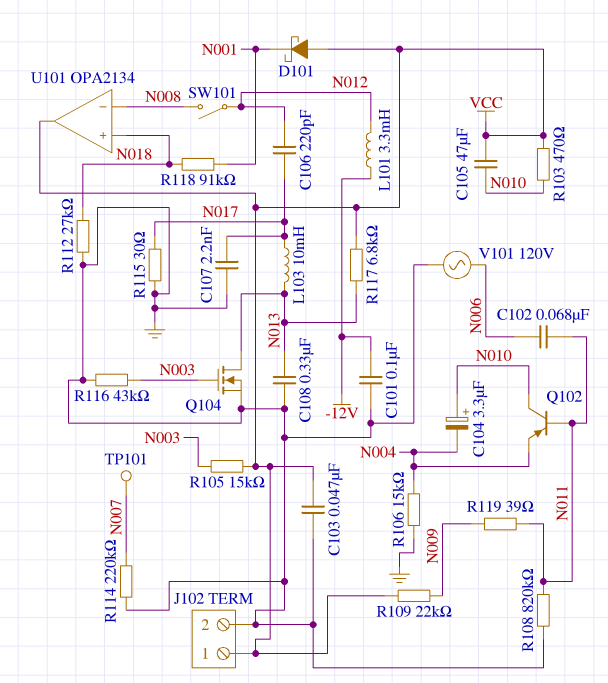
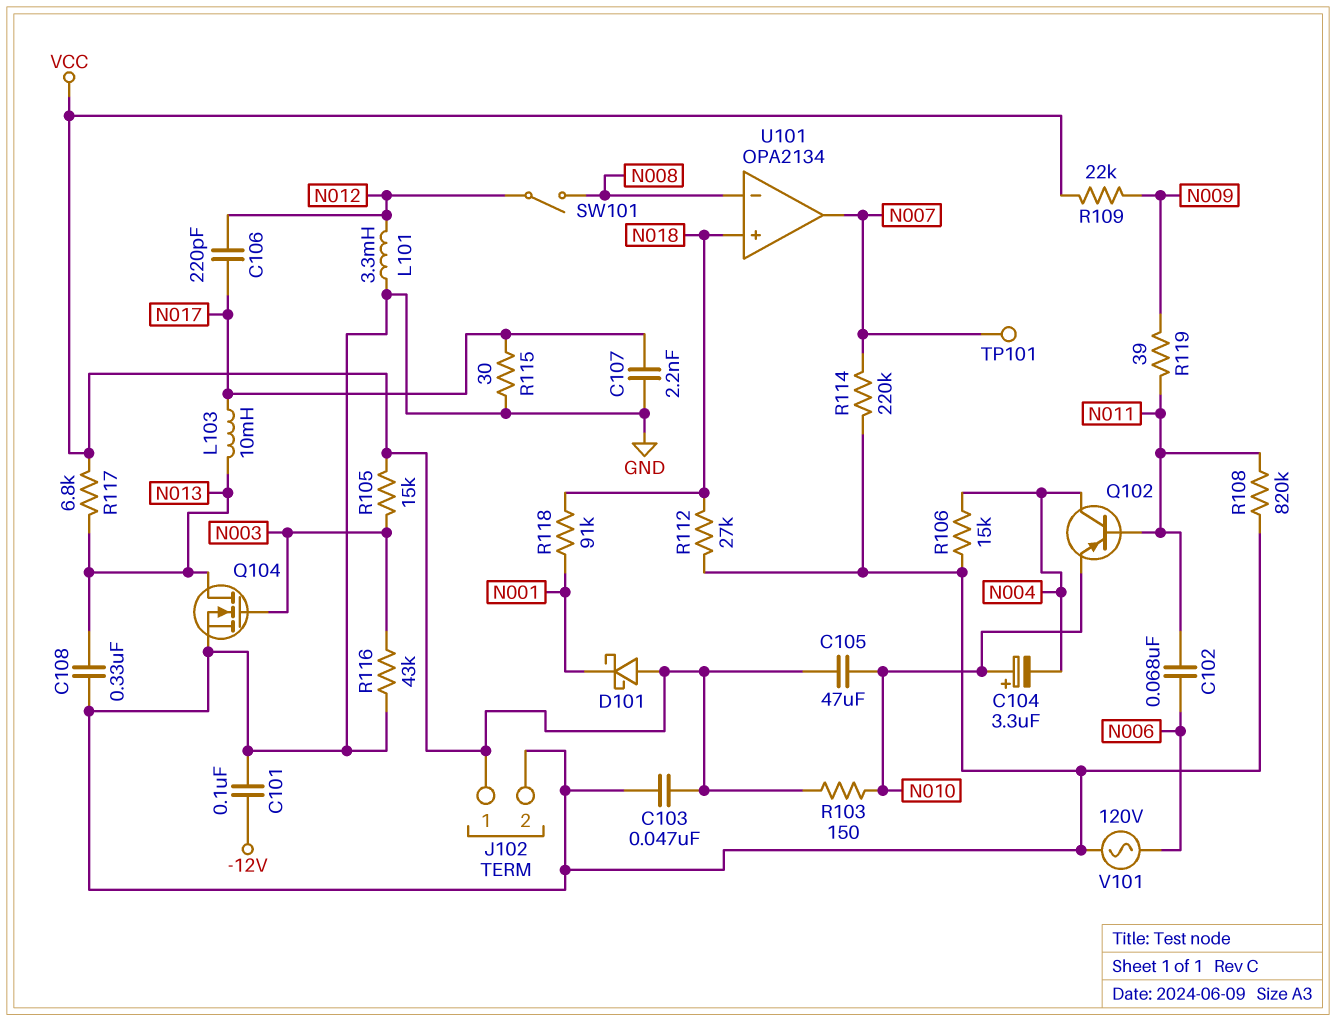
L101: 3.3mH (-12V, N012) -> 3.3mH (GND, N012)
Q102: PNP (B N011, C N010, E N004) -> PNP (B N011, C N004, E N010)
R103: 470 (N010, VCC) -> 150 (N010, VCC)
U101 pin out: VCC -> N007

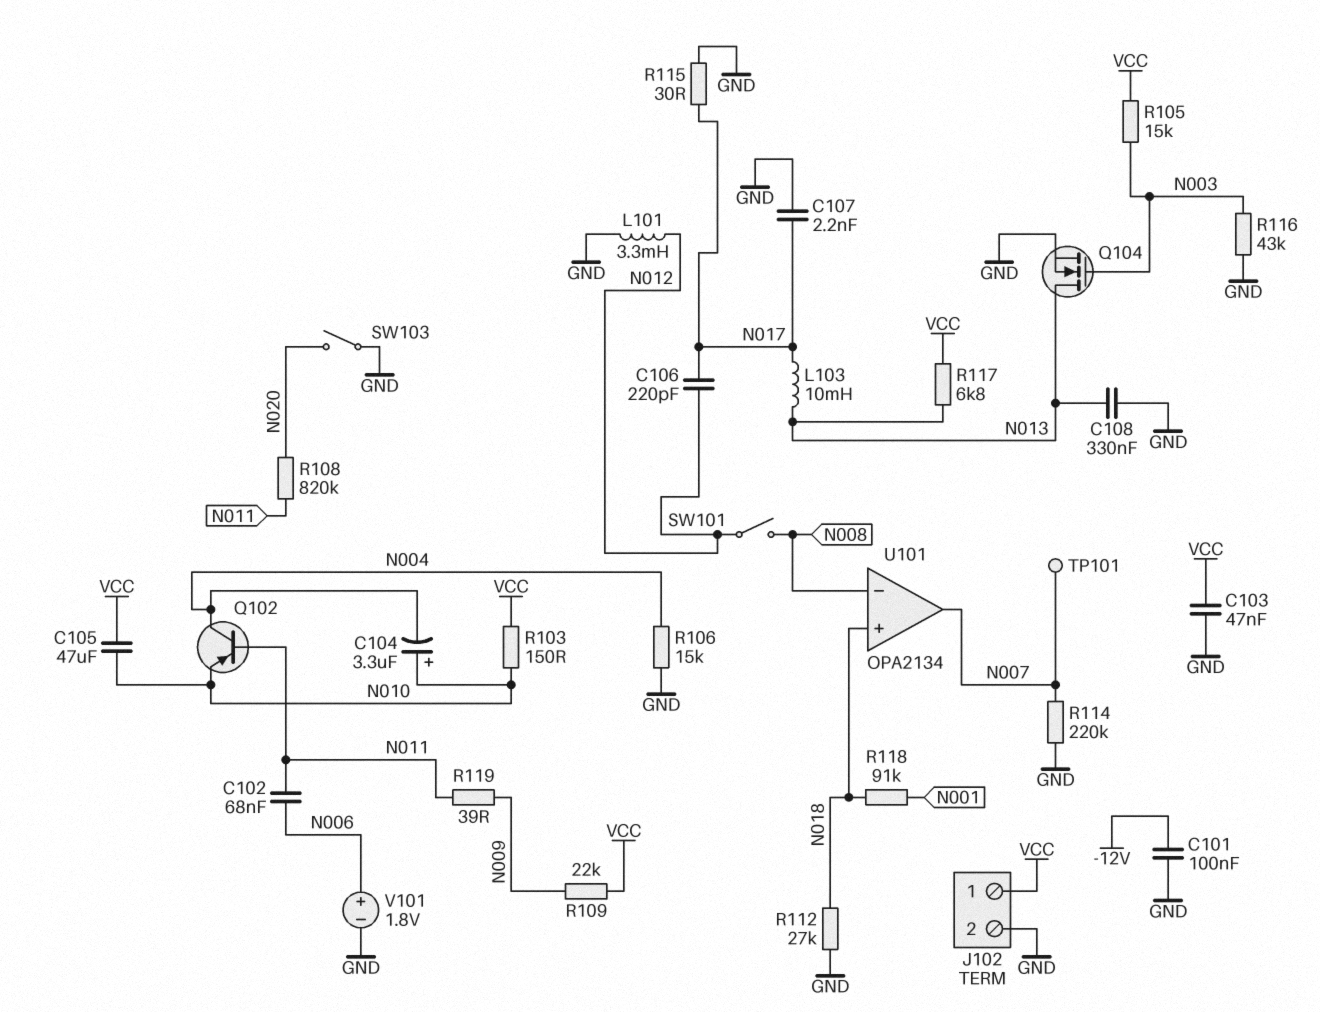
D101: schottky (A VCC, K N001) -> none
R108: 820k (GND, N011) -> 820k (N011, N020)
SW103: none -> switch (GND, N020)
V101: AC 120V (GND, N006) -> 1.8V (plus N006, minus GND)

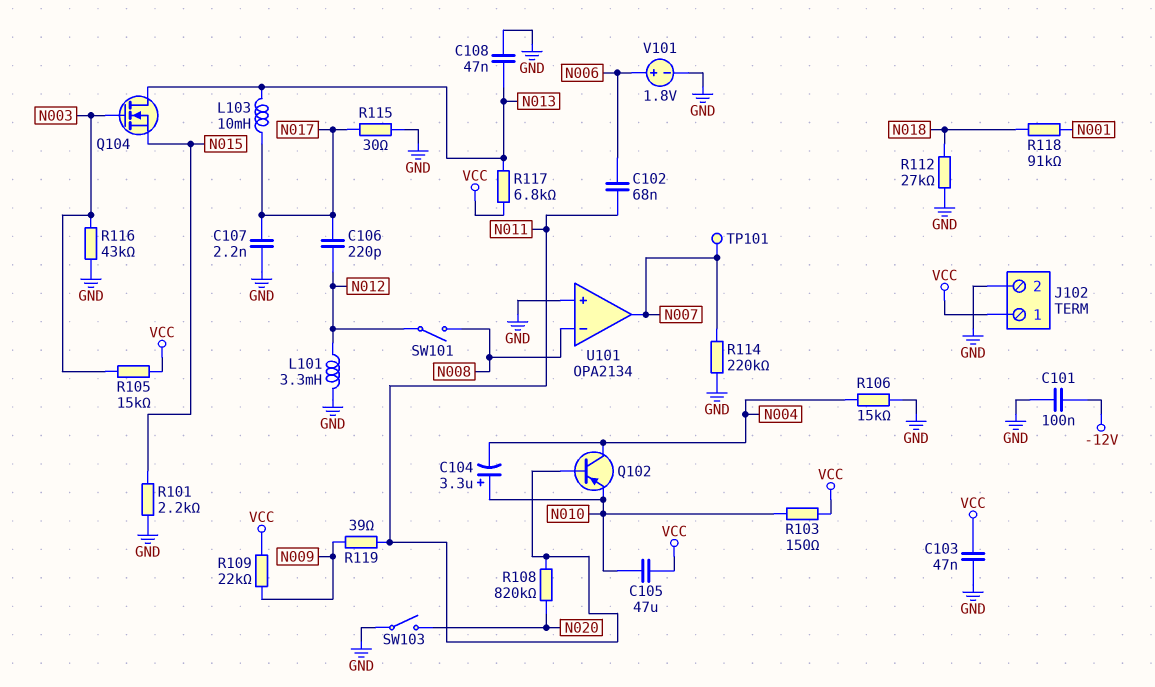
C108: 330nF (GND, N013) -> 47nF (GND, N013)
Q104: NMOS (G N003, D N013, S GND) -> NMOS (G N003, D N013, S N015)
R101: none -> 2.2k (GND, N015)
U101 pin in+: N018 -> GND

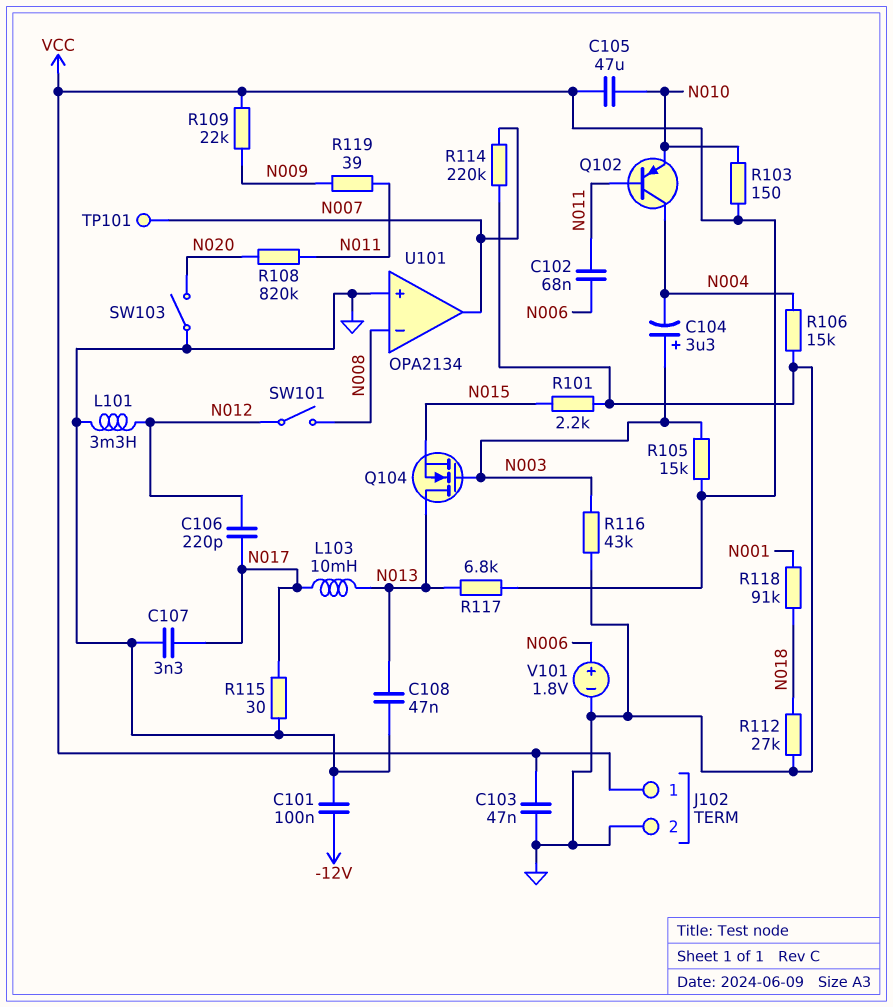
C104: 3.3uF (plus N010, minus N004) -> 3.3uF (plus N003, minus N004)
C107: 2.2nF (GND, N017) -> 3.3nF (GND, N017)

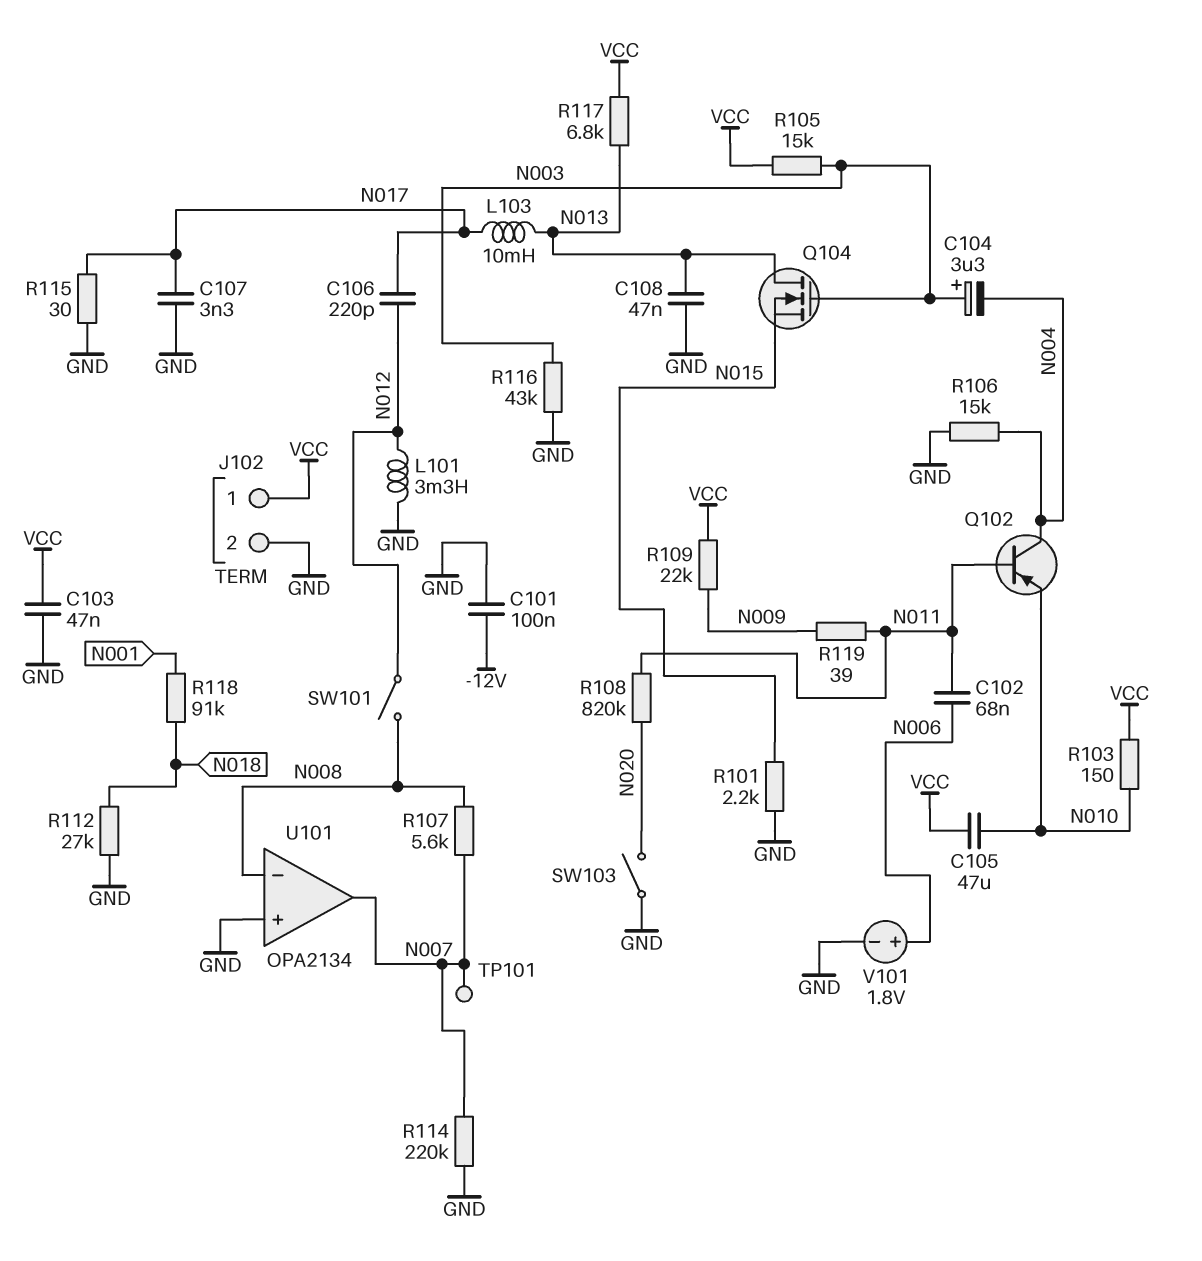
R107: none -> 5.6k (N007, N008)

